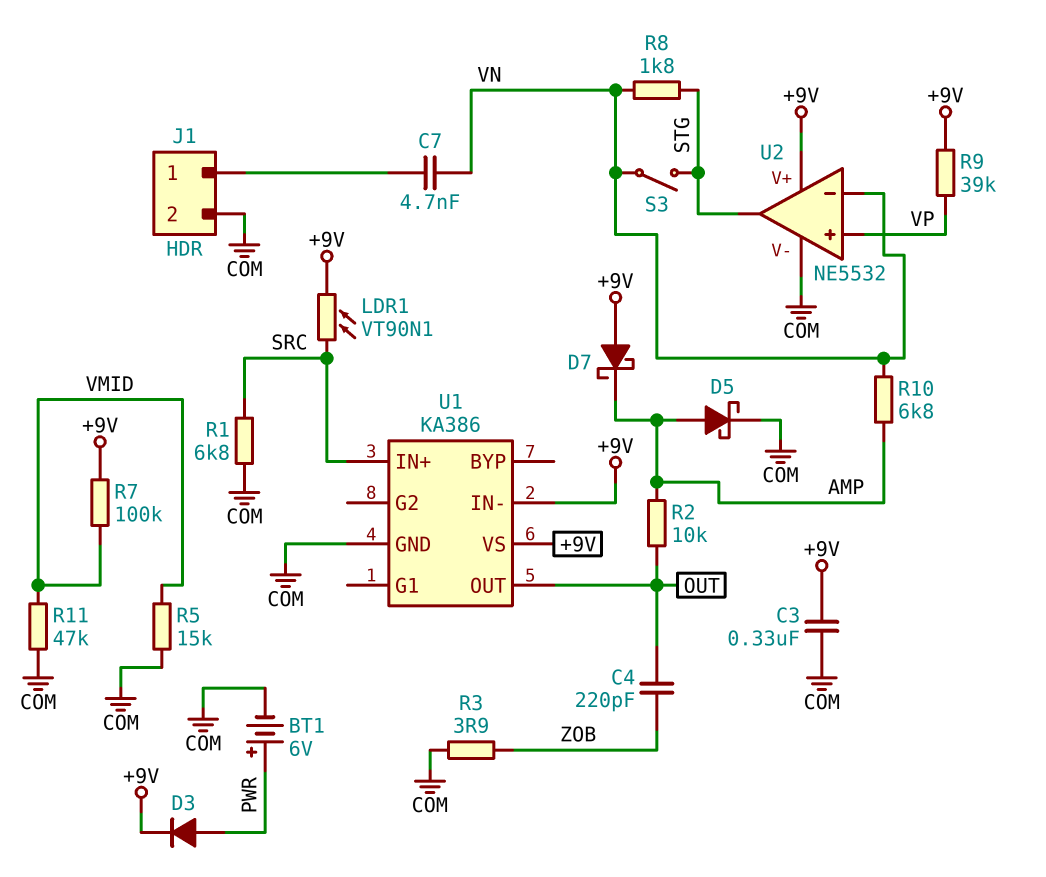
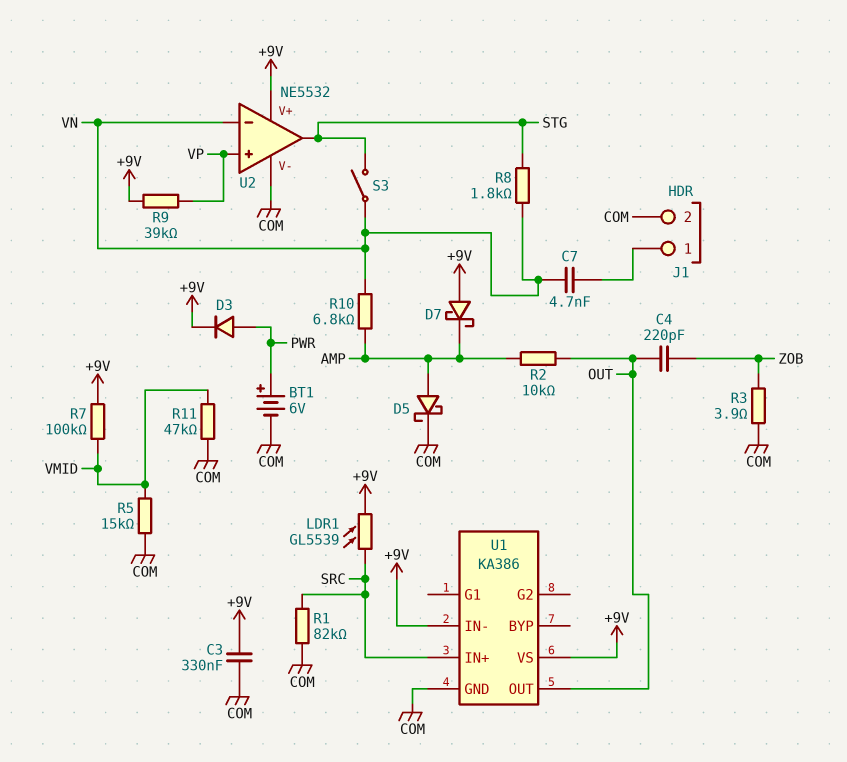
LDR1: VT90N1 (+9V, SRC) -> GL5539 (+9V, SRC)
R1: 6.8k (COM, SRC) -> 82k (COM, SRC)

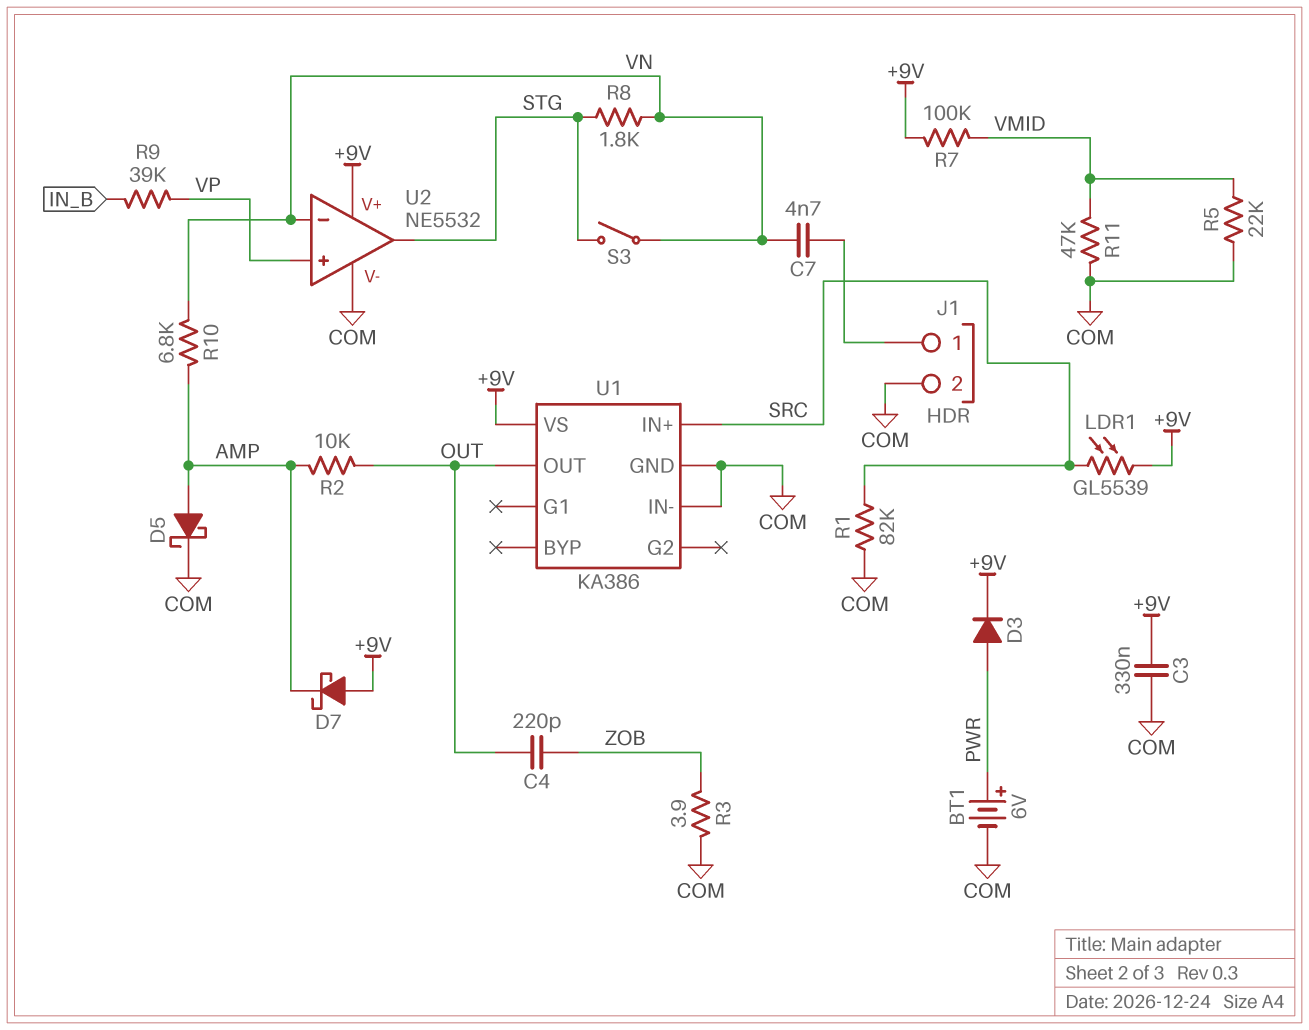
R5: 15k (COM, VMID) -> 22k (COM, VMID)
R9: 39k (+9V, VP) -> 39k (IN_B, VP)
U1 pin IN-: +9V -> COM

